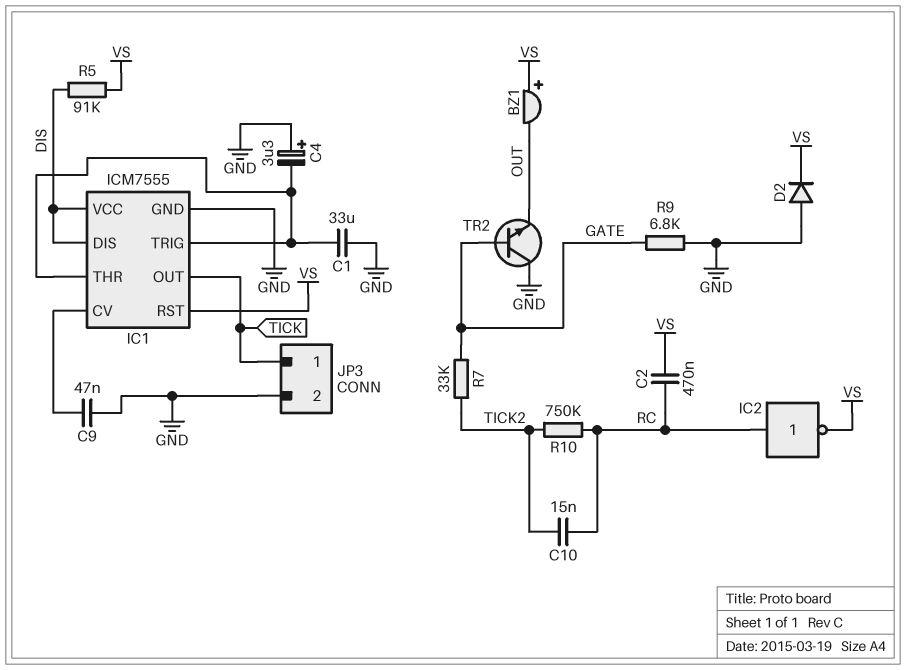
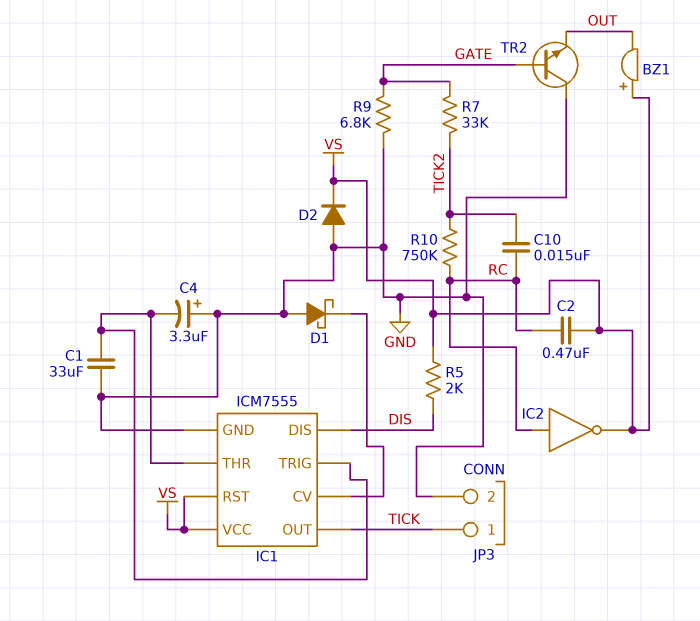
C9: 47nF (GND, IC1/CV) -> none
D1: none -> schottky (A GND, K IC1/CV)
IC1 pin VCC: DIS -> VS
R5: 91k (DIS, VS) -> 2k (DIS, VS)

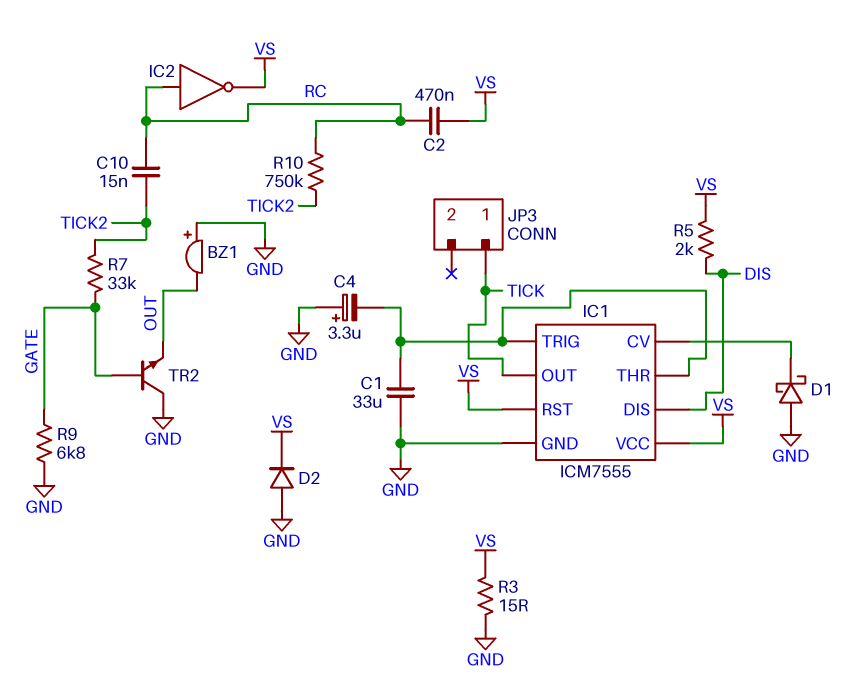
BZ1: buzzer (plus VS, minus OUT) -> buzzer (plus GND, minus OUT)
JP3 pin 2: GND -> none
R3: none -> 15 (GND, VS)

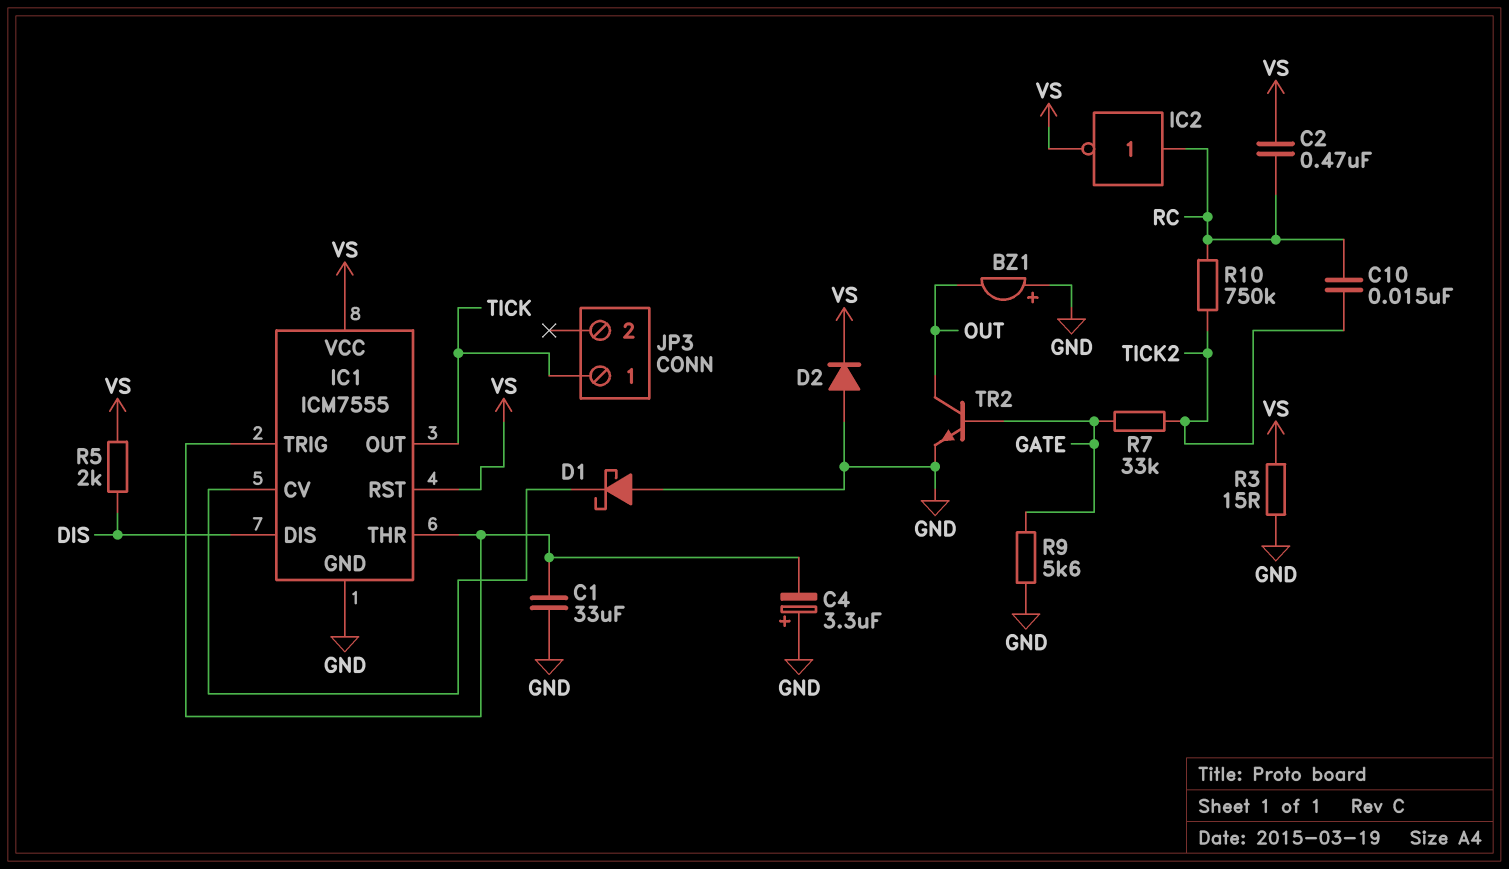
R9: 6.8k (GATE, GND) -> 5.6k (GATE, GND)
TR2: NPN (B GATE, C GND, E OUT) -> NPN (B GATE, C OUT, E GND)

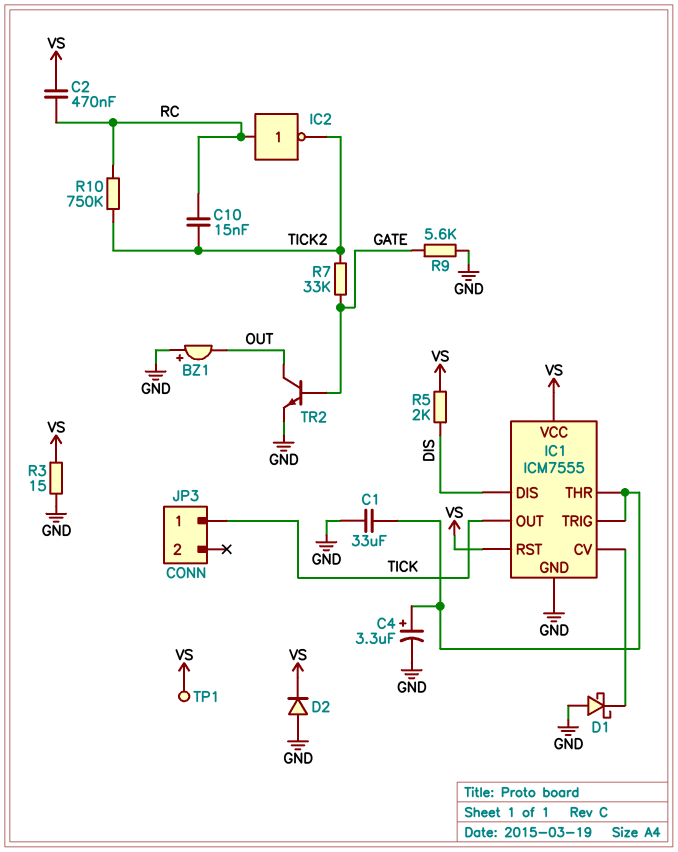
C4: 3.3uF (plus GND, minus IC1/THR) -> 3.3uF (plus IC1/THR, minus GND)
IC2: NOT (in RC, out VS) -> NOT (in RC, out TICK2)
TP1: none -> test point (VS)

